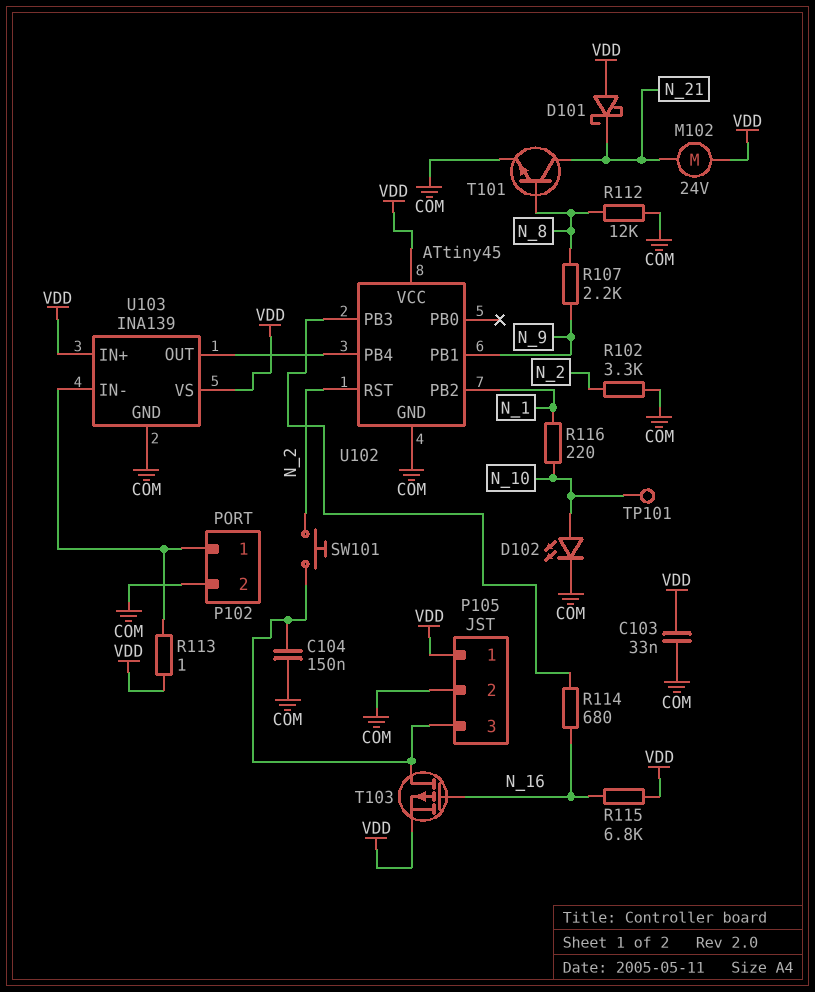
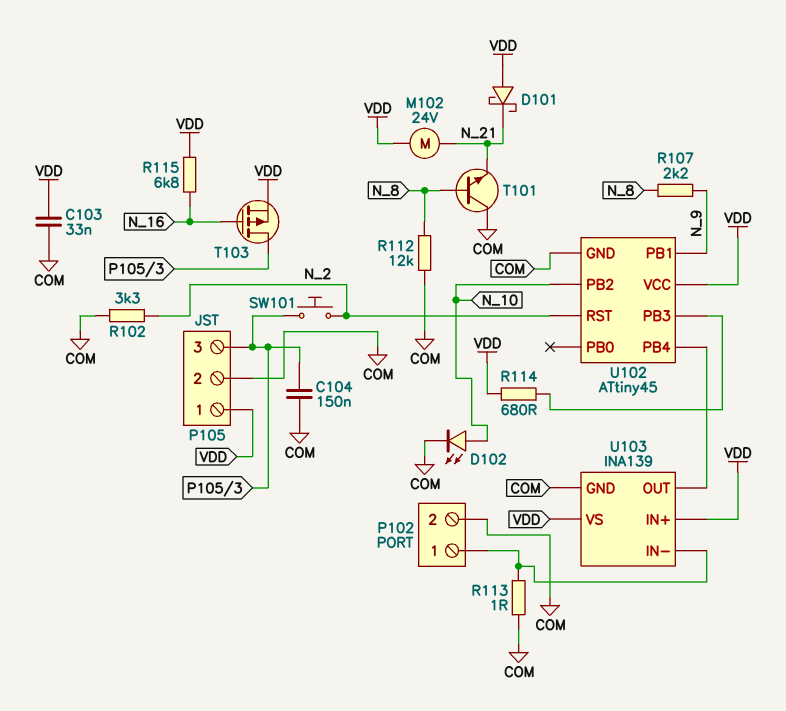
R113: 1 (P102/1, VDD) -> 1 (COM, P102/1)
R114: 680 (N_16, U102/PB3) -> 680 (U102/PB3, VDD)
R116: 220 (N_1, N_10) -> none
T101: NPN (B N_8, C N_21, E COM) -> NPN (B N_8, C COM, E N_21)
TP101: test point (N_10) -> none
U102 pin PB2: N_1 -> N_10

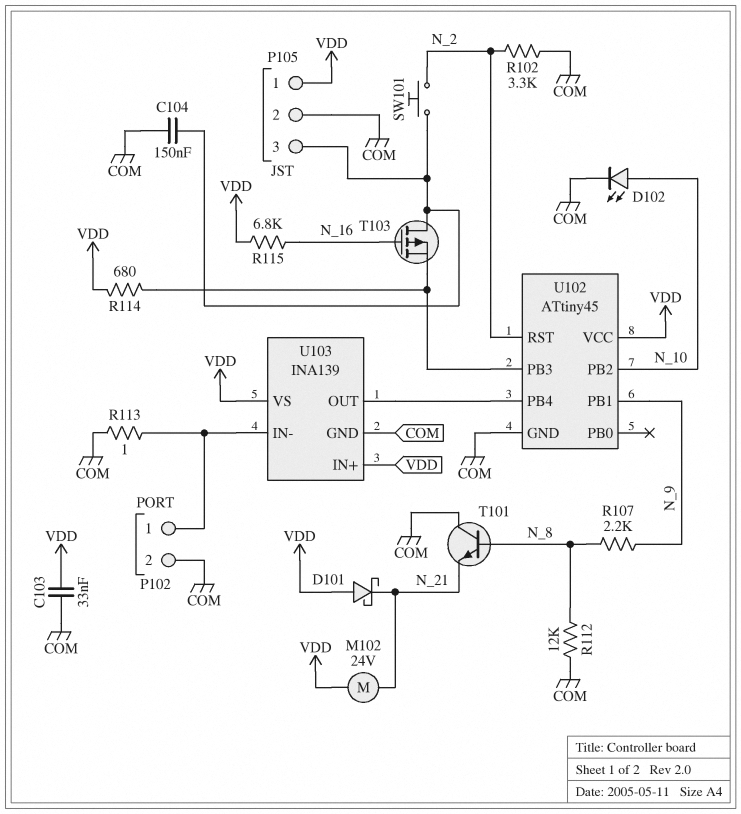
T103: PMOS (G N_16, D P105/3, S VDD) -> PMOS (G N_16, D P105/3, S U102/PB3)

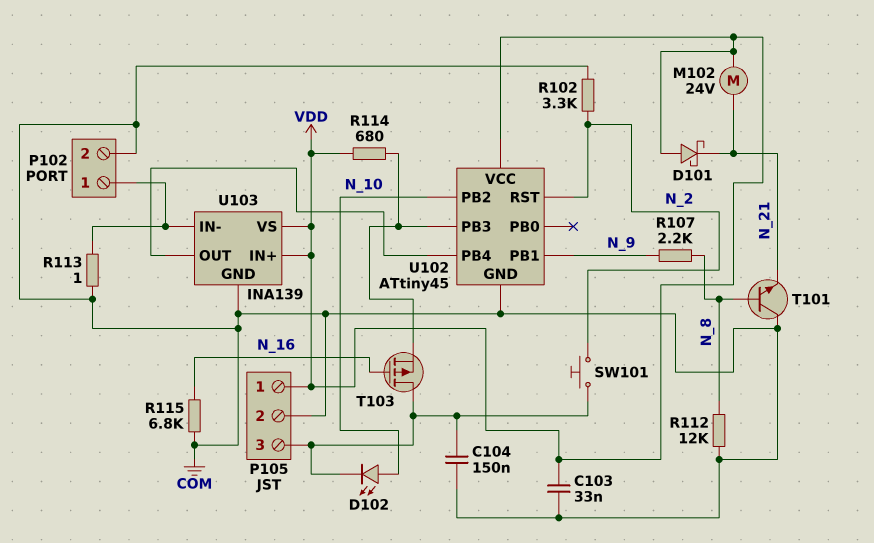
D102: LED (A N_10, K COM) -> LED (A N_10, K P105/3)
R115: 6.8k (N_16, VDD) -> 6.8k (COM, N_16)

